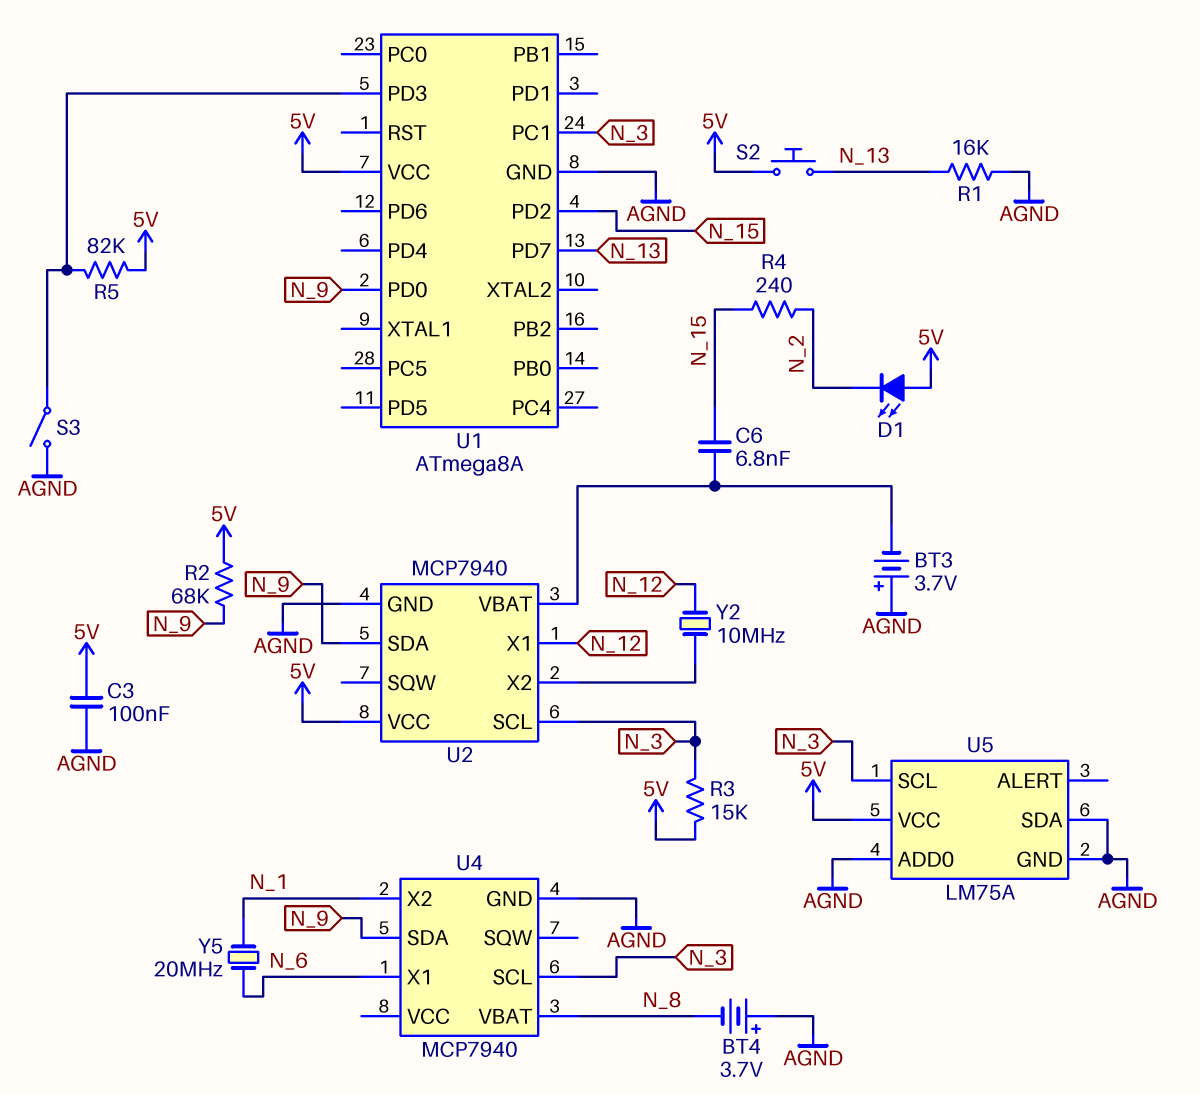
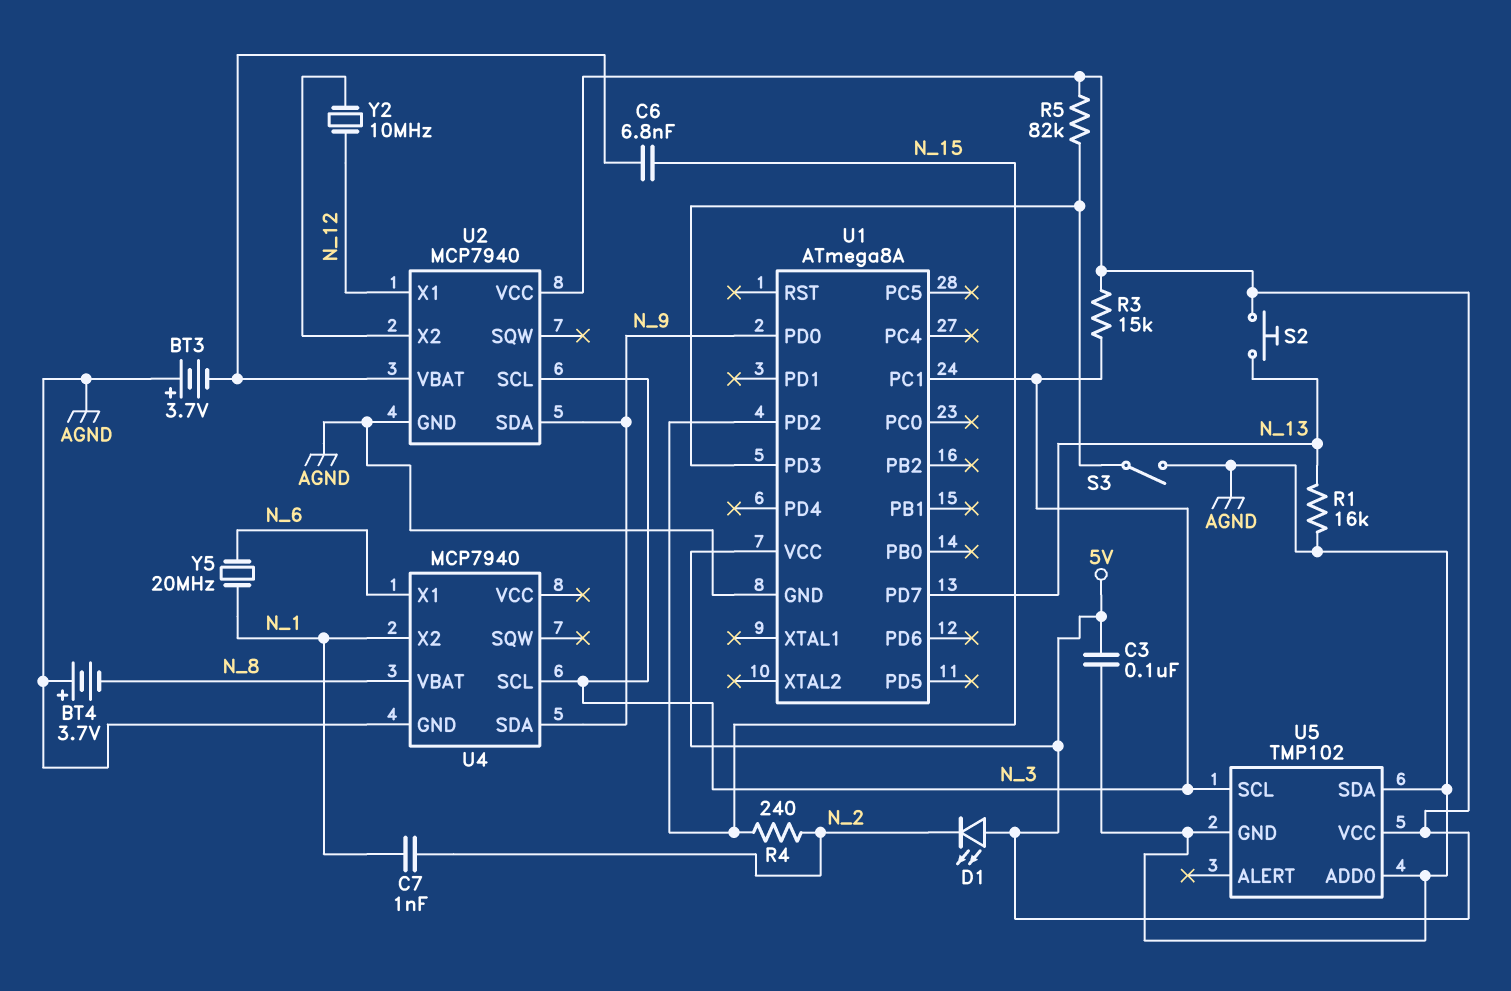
C7: none -> 1nF (N_1, N_2)
R2: 68k (5V, N_9) -> none
U5: LM75A -> TMP102

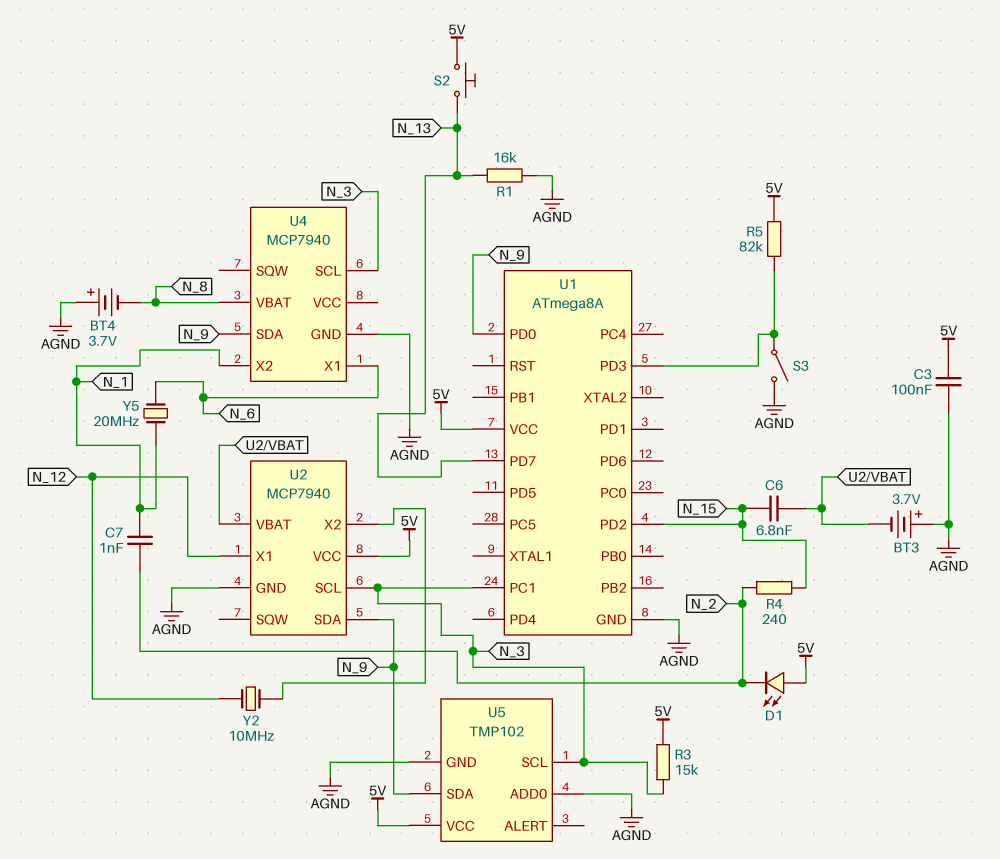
U5 pin SDA: AGND -> N_9

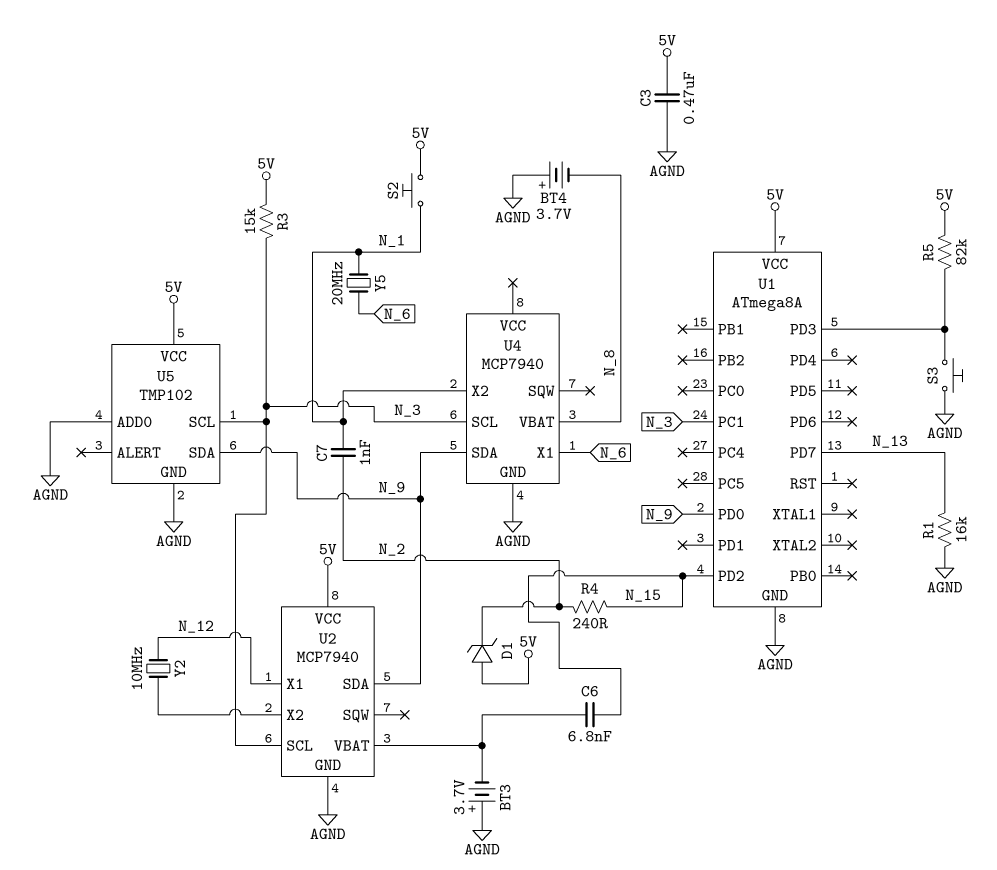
C3: 100nF (5V, AGND) -> 470nF (5V, AGND)
D1: LED (A 5V, K N_2) -> zener (A 5V, K N_2)
S2: button (5V, N_13) -> button (5V, N_1)
S3: switch (AGND, U1/PD3) -> button (AGND, U1/PD3)

